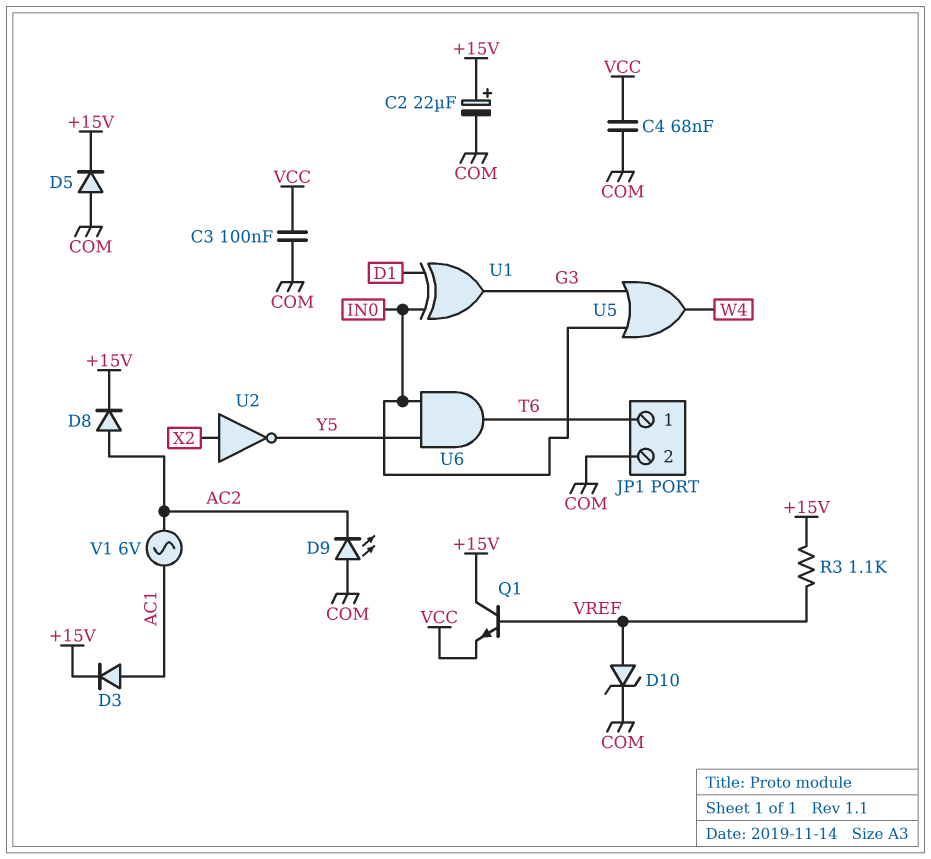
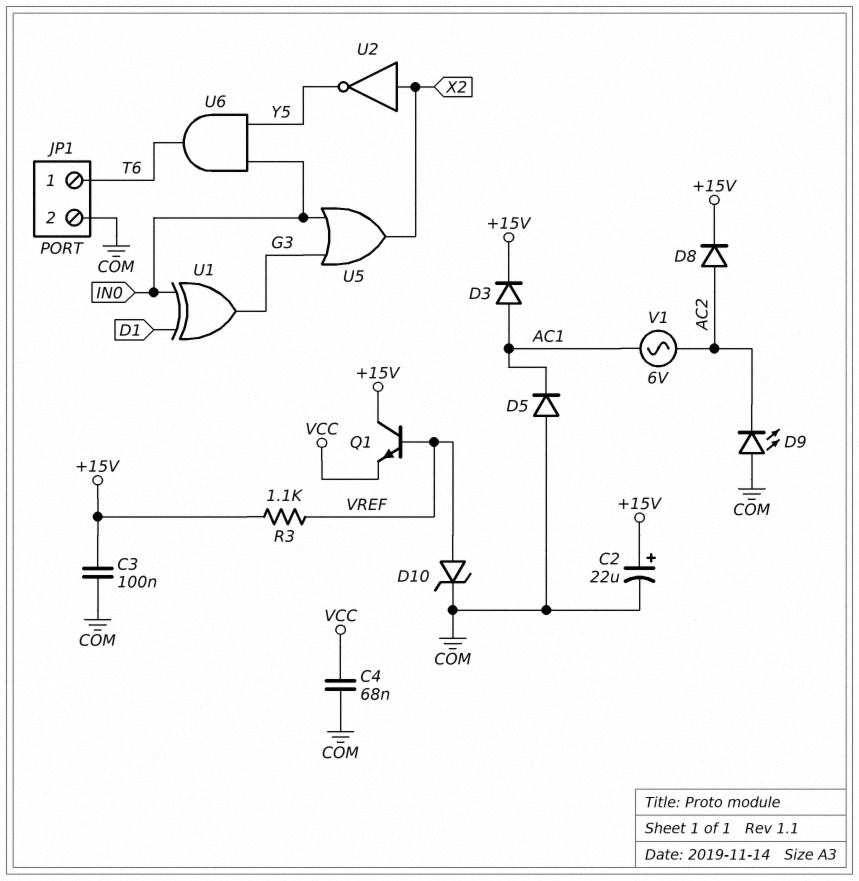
C3: 100nF (COM, VCC) -> 100nF (+15V, COM)
D5: diode (A COM, K +15V) -> diode (A COM, K AC1)
U5: OR (in G3, in IN0, out W4) -> OR (in G3, in IN0, out X2)

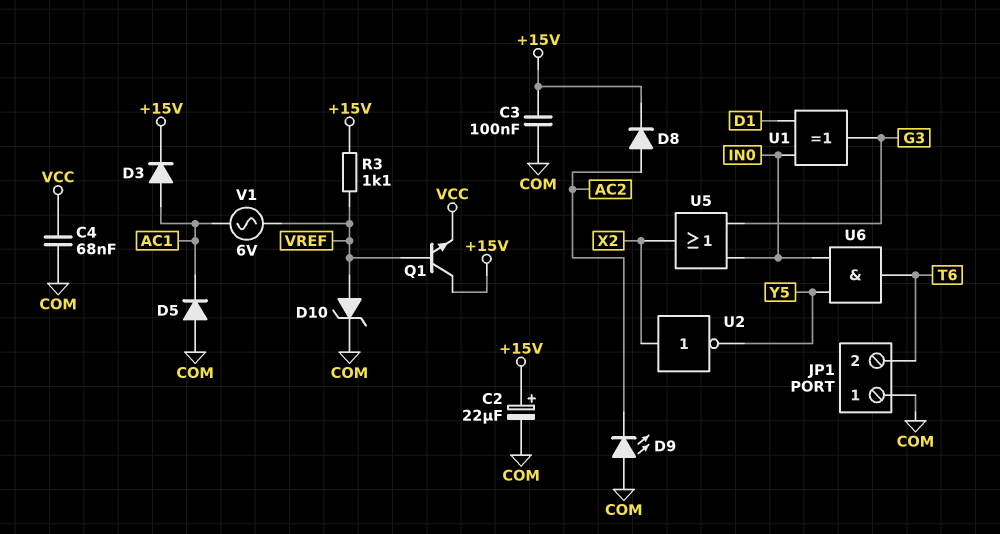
JP1 pin 1: T6 -> COM
JP1 pin 2: COM -> T6
V1: AC 6V (AC1, AC2) -> AC 6V (AC1, VREF)

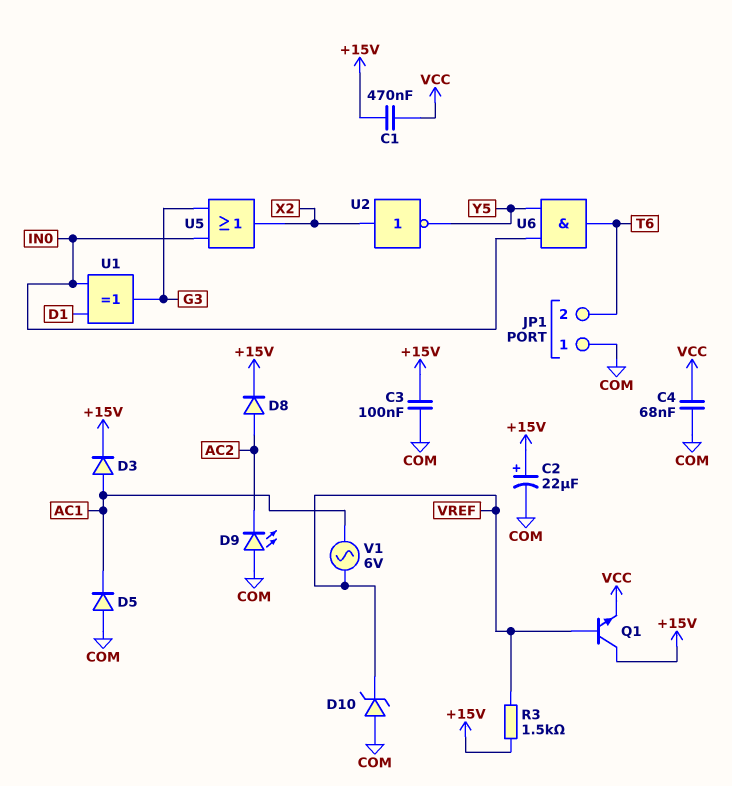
C1: none -> 470nF (+15V, VCC)
D10: zener (A VREF, K COM) -> zener (A COM, K VREF)
R3: 1.1k (+15V, VREF) -> 1.5k (+15V, VREF)

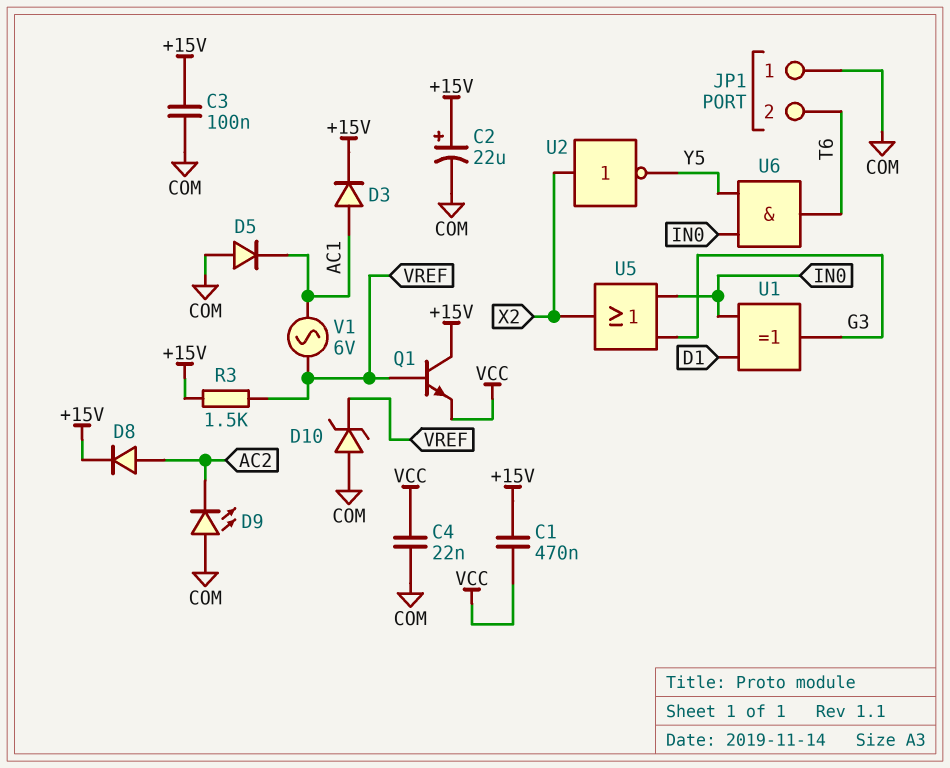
C4: 68nF (COM, VCC) -> 22nF (COM, VCC)

